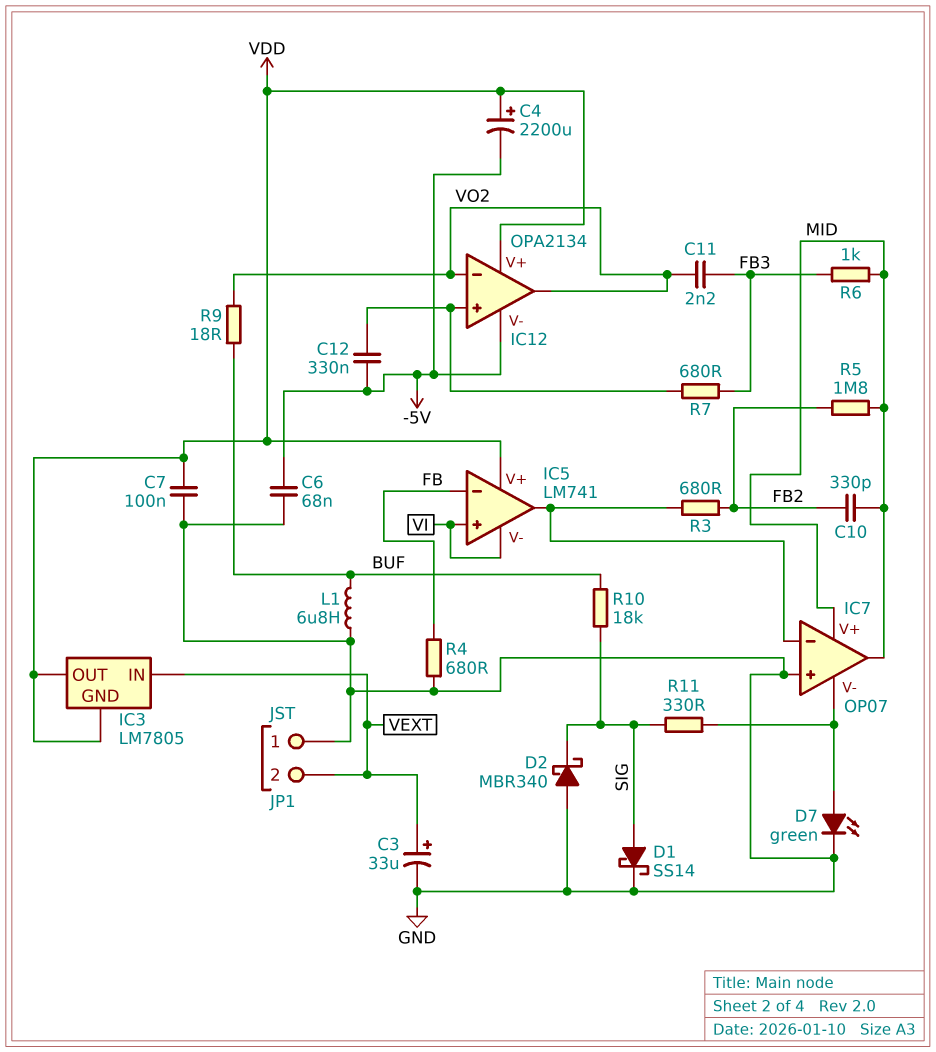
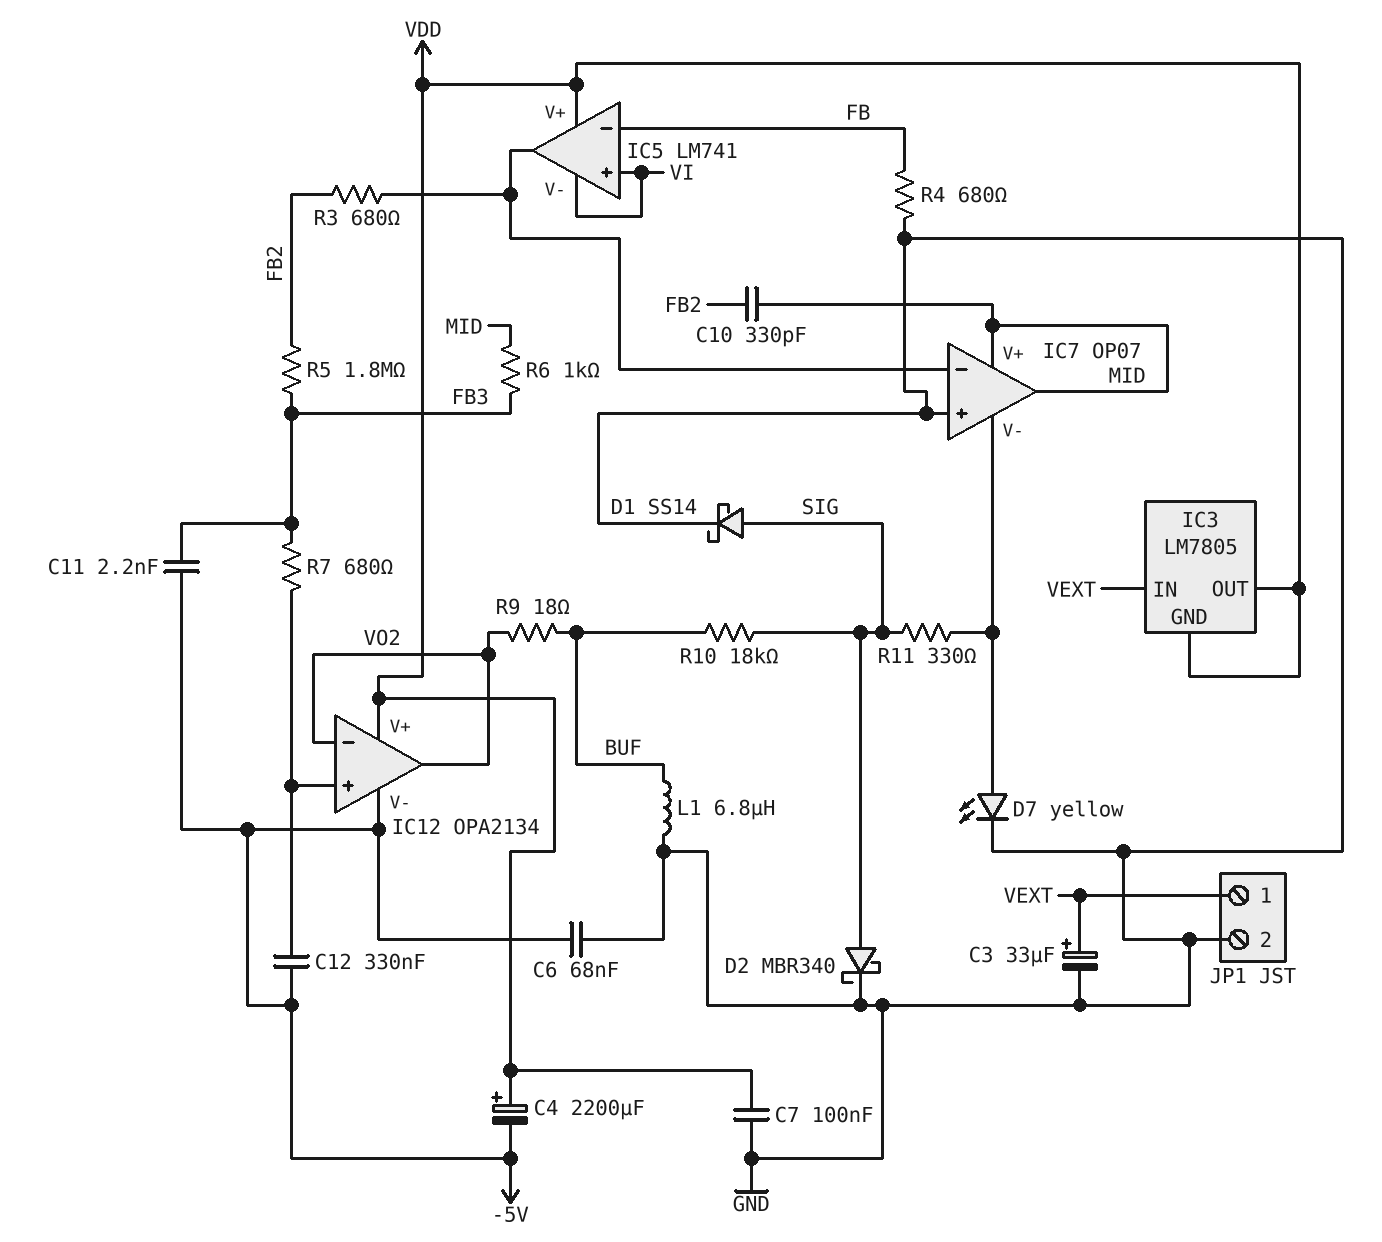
C11: 2.2nF (FB3, VO2) -> 2.2nF (-5V, FB3)
D2: schottky MBR340 (A GND, K SIG) -> schottky MBR340 (A SIG, K GND)
D7: LED green (A IC7/V-, K GND) -> LED yellow (A IC7/V-, K GND)
JP1 pin 1: GND -> VEXT
JP1 pin 2: VEXT -> GND
R5: 1.8M (FB2, MID) -> 1.8M (FB2, FB3)

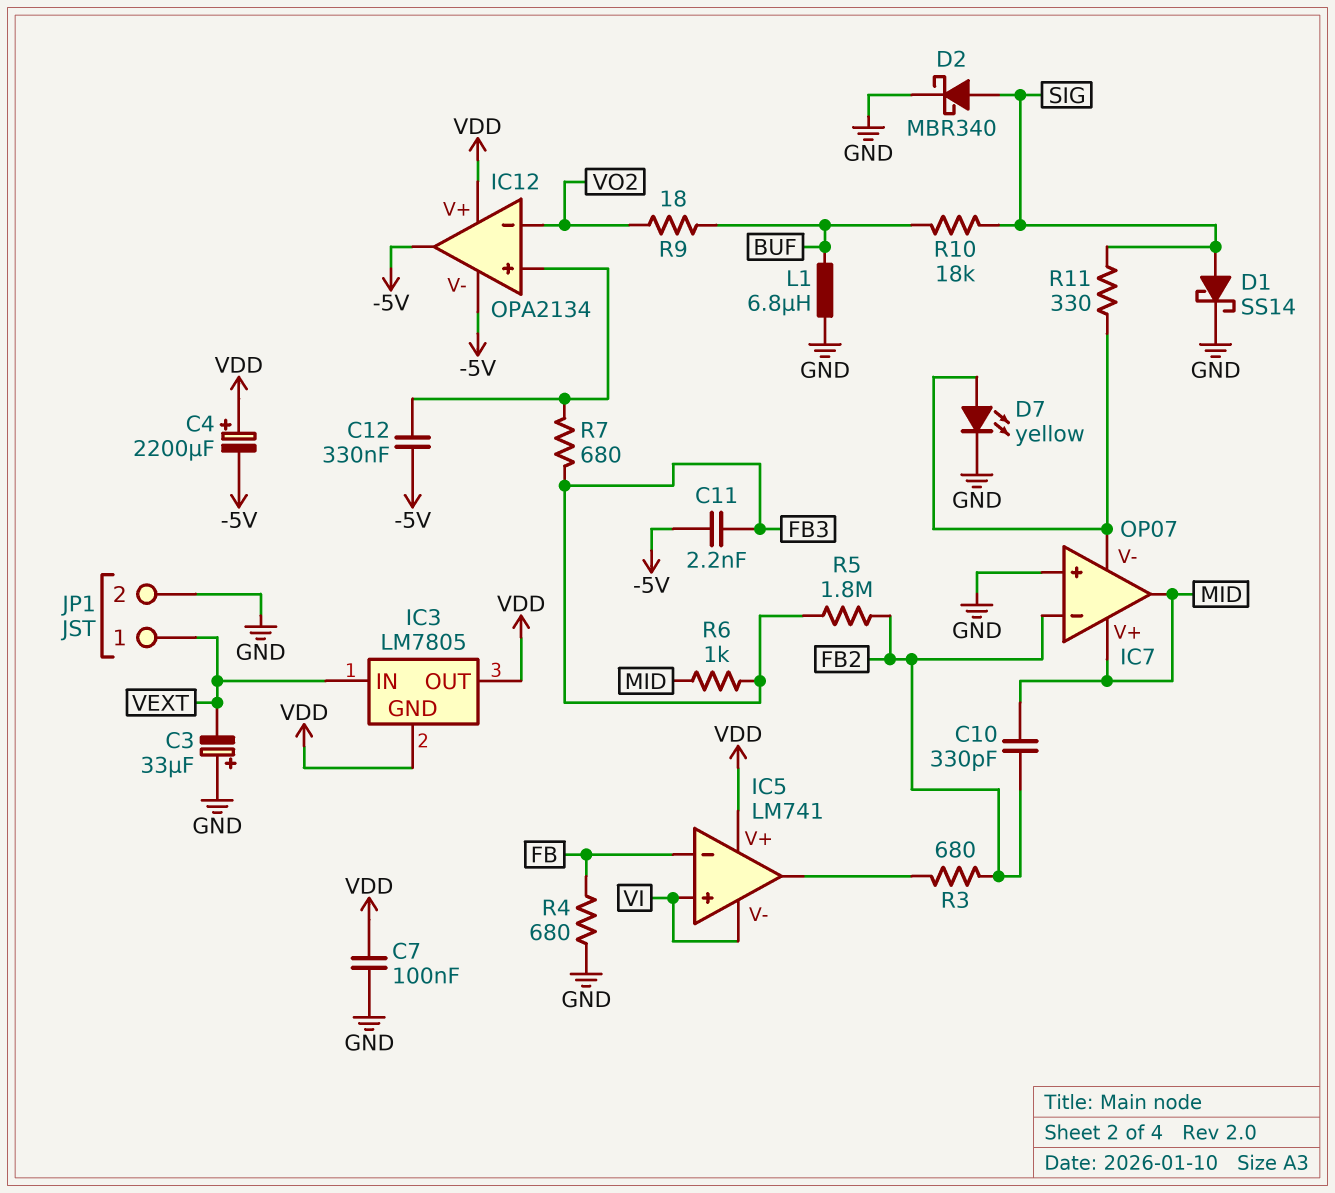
C3: 33uF (plus VEXT, minus GND) -> 33uF (plus GND, minus VEXT)
C6: 68nF (-5V, GND) -> none
IC7 pin in-: IC5/out -> FB2
IC12 pin out: VO2 -> -5V

